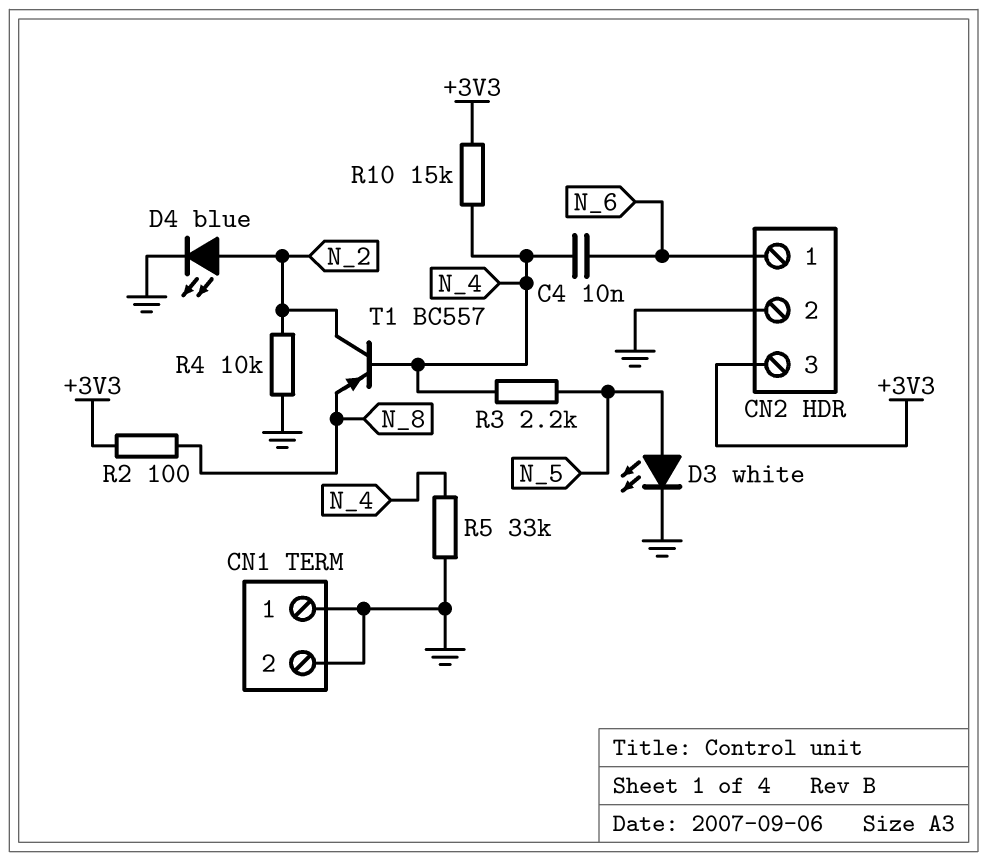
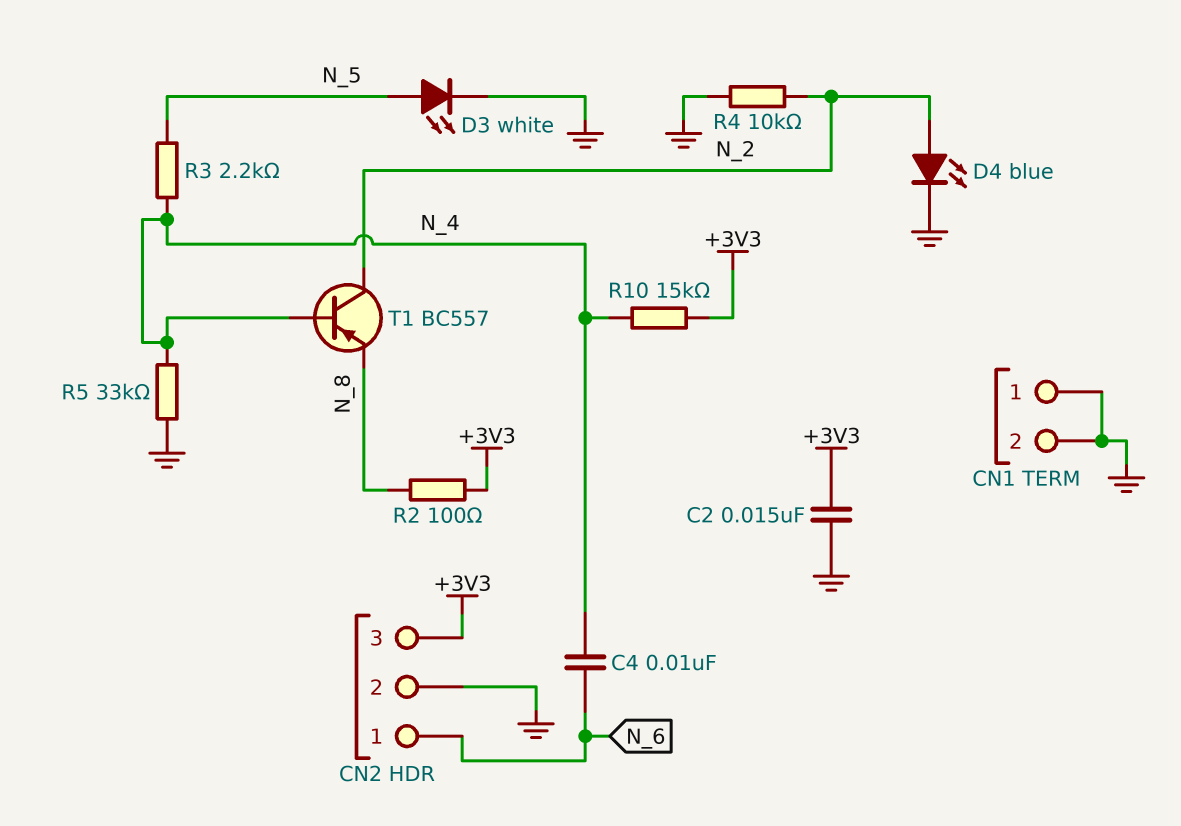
C2: none -> 15nF (+3V3, GND)

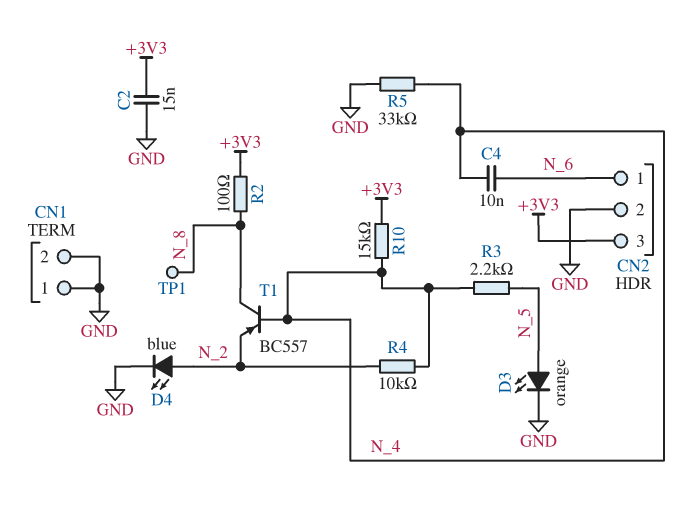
D3: LED white (A N_5, K GND) -> LED orange (A N_5, K GND)
R4: 10k (GND, N_2) -> 10k (N_2, N_4)
T1: PNP BC557 (B N_4, C N_2, E N_8) -> PNP BC557 (B N_4, C N_8, E N_2)
TP1: none -> test point (N_8)

